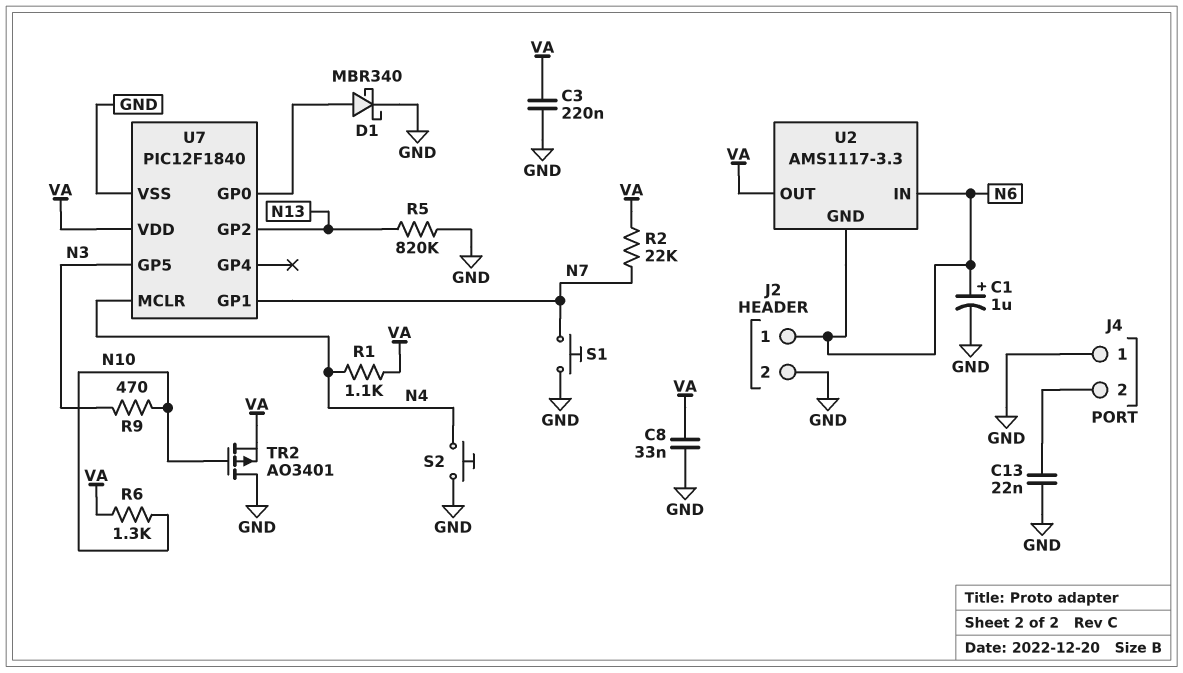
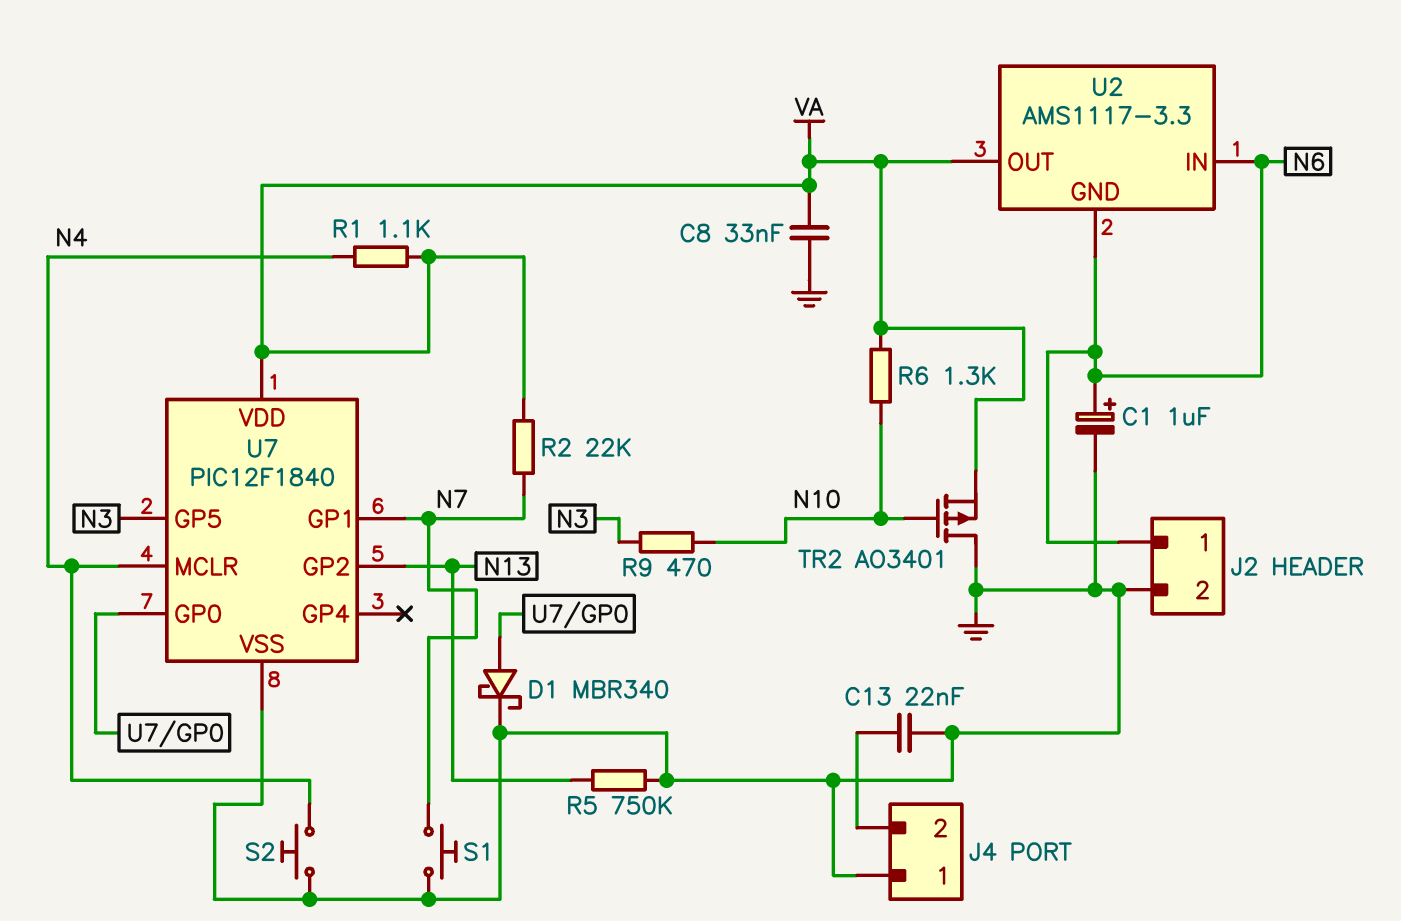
C3: 220nF (GND, VA) -> none
R5: 820k (GND, N13) -> 750k (GND, N13)

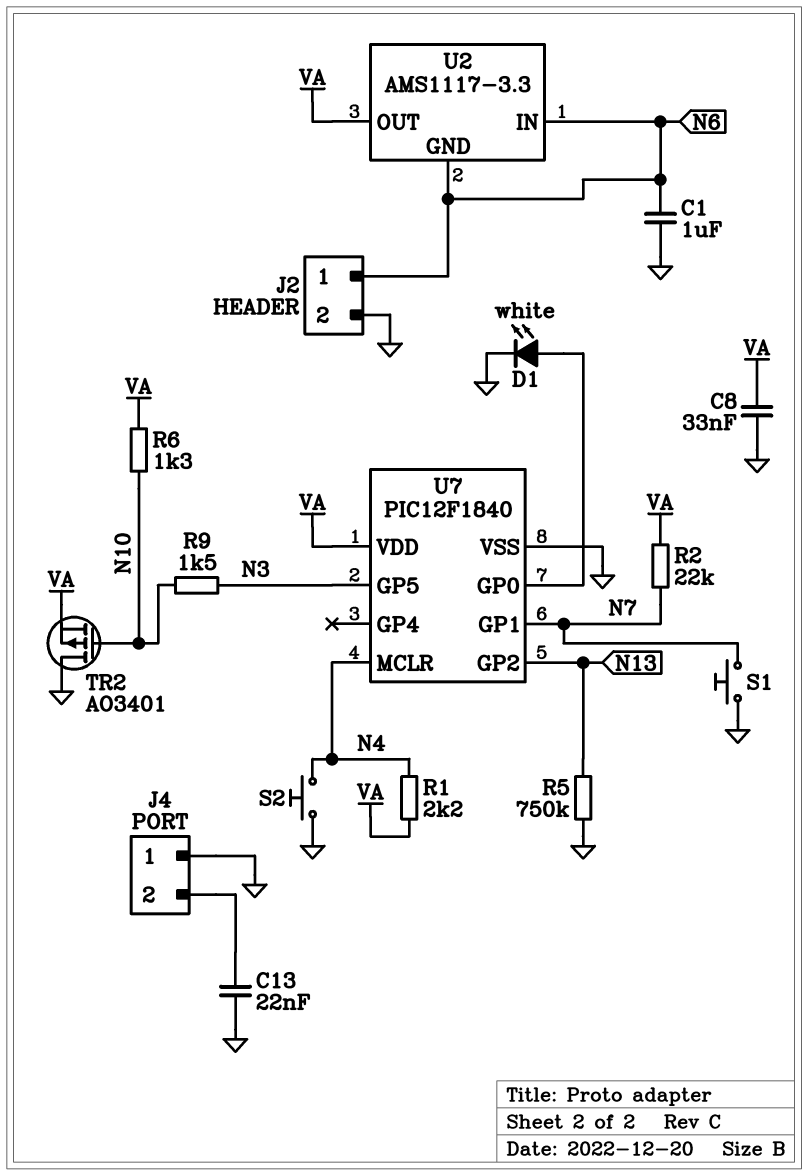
C1: 1uF (plus N6, minus GND) -> 1uF (GND, N6)
D1: schottky MBR340 (A U7/GP0, K GND) -> LED white (A U7/GP0, K GND)
R1: 1.1k (N4, VA) -> 2.2k (N4, VA)
R9: 470 (N3, N10) -> 1.5k (N3, N10)

